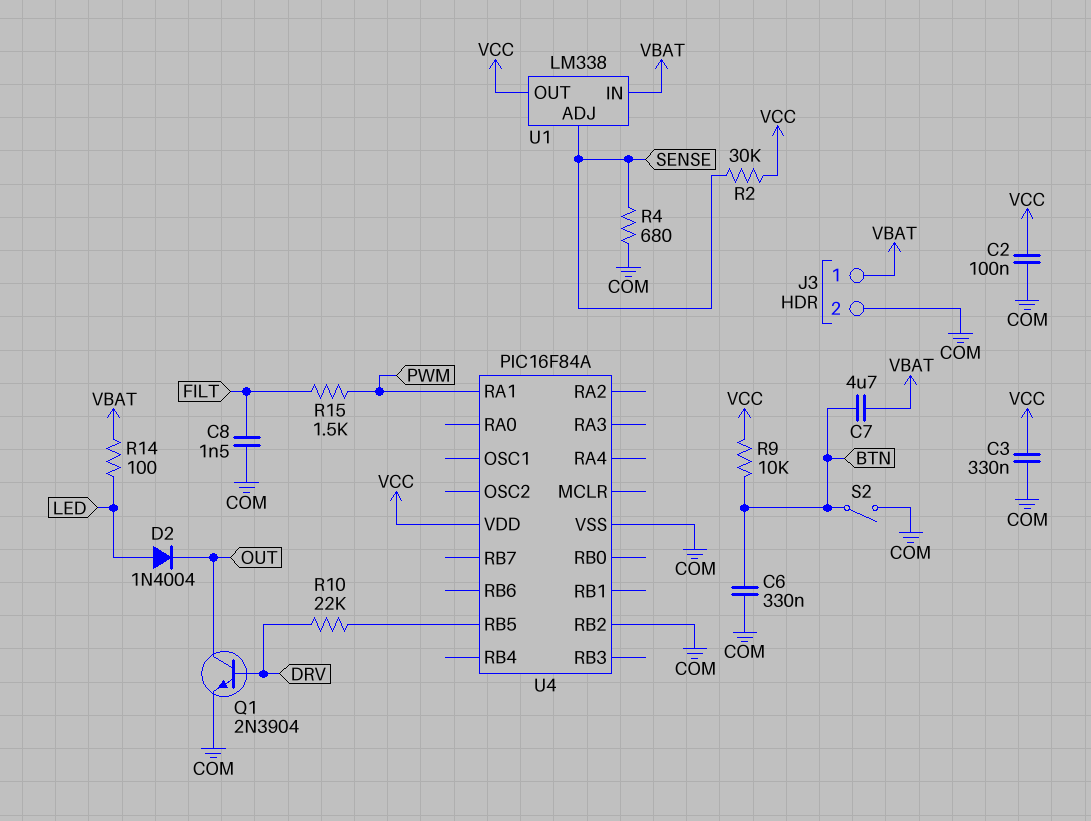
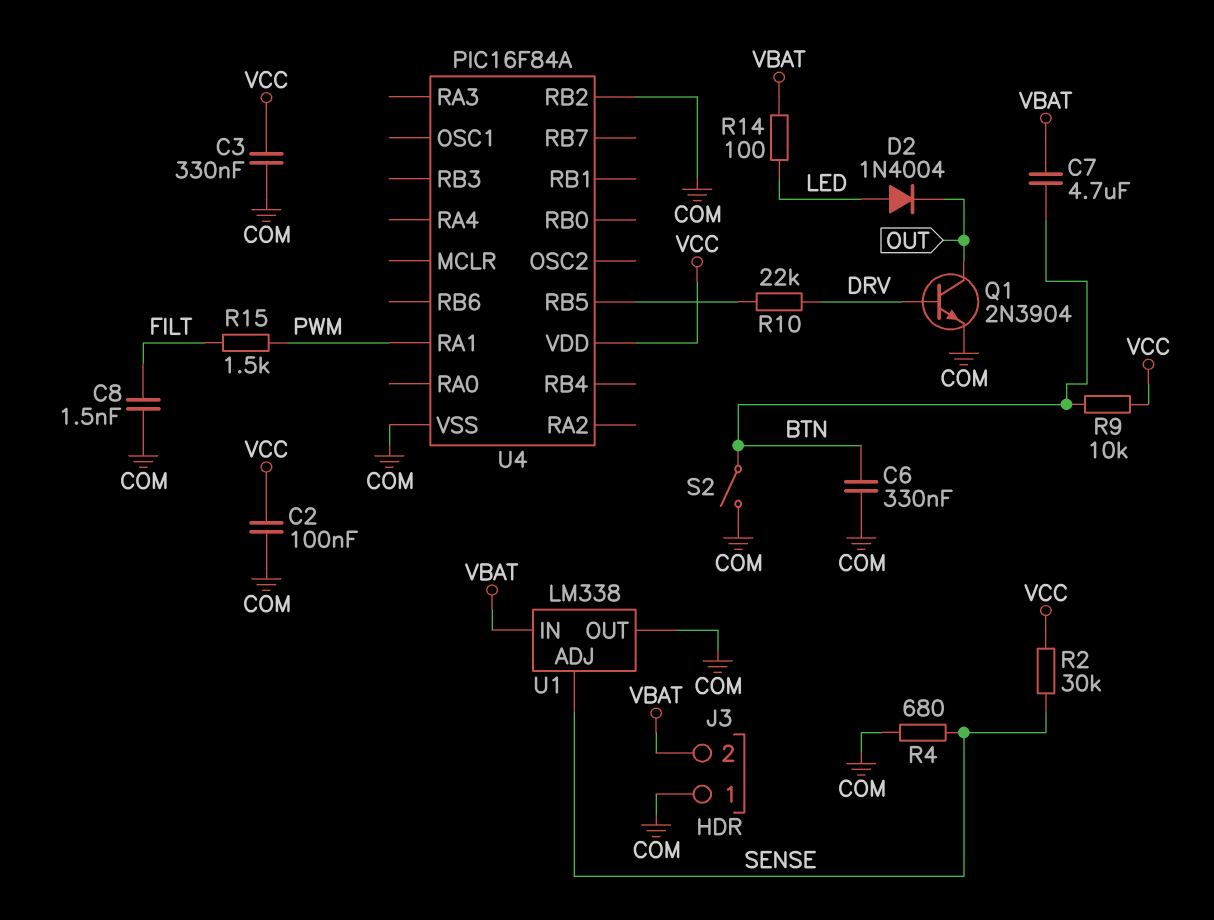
J3 pin 1: VBAT -> COM
J3 pin 2: COM -> VBAT
U1 pin OUT: VCC -> COM

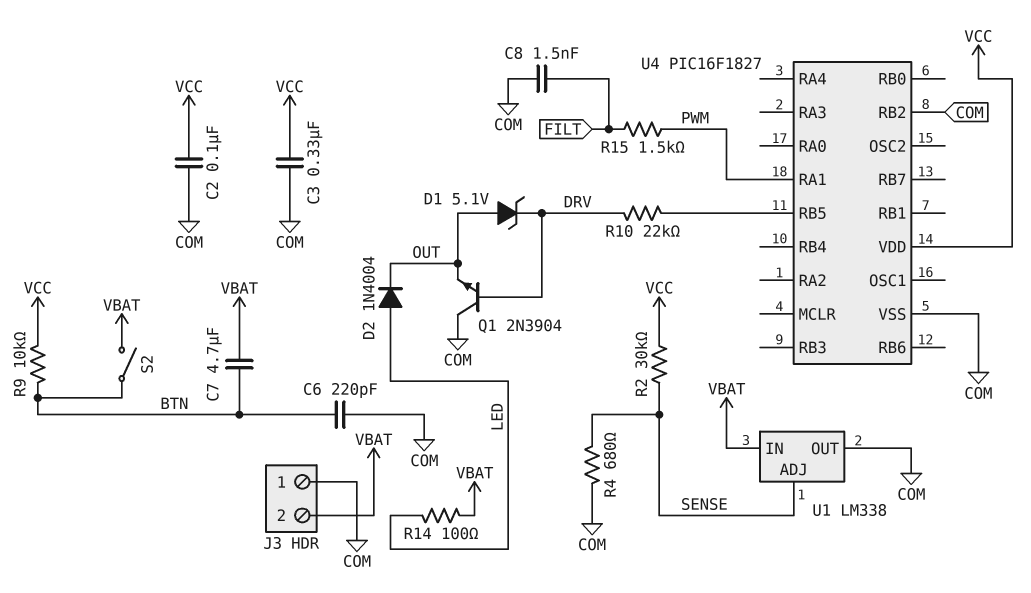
C6: 330nF (BTN, COM) -> 220pF (BTN, COM)
D1: none -> zener 5.1V (A OUT, K DRV)
Q1: NPN 2N3904 (B DRV, C OUT, E COM) -> NPN 2N3904 (B DRV, C COM, E OUT)
S2: switch (BTN, COM) -> switch (BTN, VBAT)
U4: PIC16F84A -> PIC16F1827

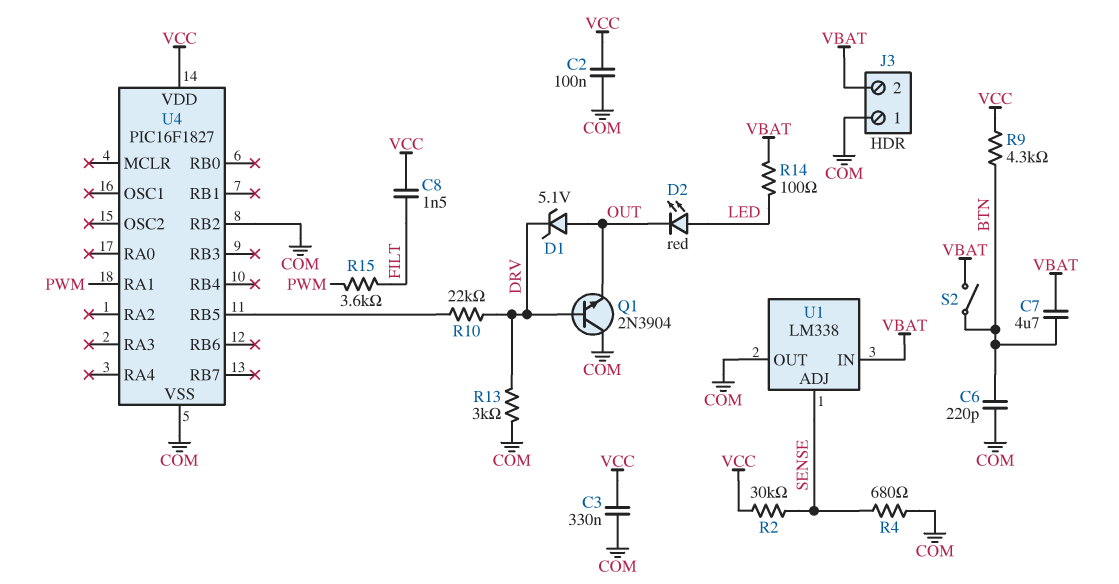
C8: 1.5nF (COM, FILT) -> 1.5nF (FILT, VCC)
D2: diode 1N4004 (A LED, K OUT) -> LED red (A LED, K OUT)
R9: 10k (BTN, VCC) -> 4.3k (BTN, VCC)
R13: none -> 3k (COM, DRV)
R15: 1.5k (FILT, PWM) -> 3.6k (FILT, PWM)

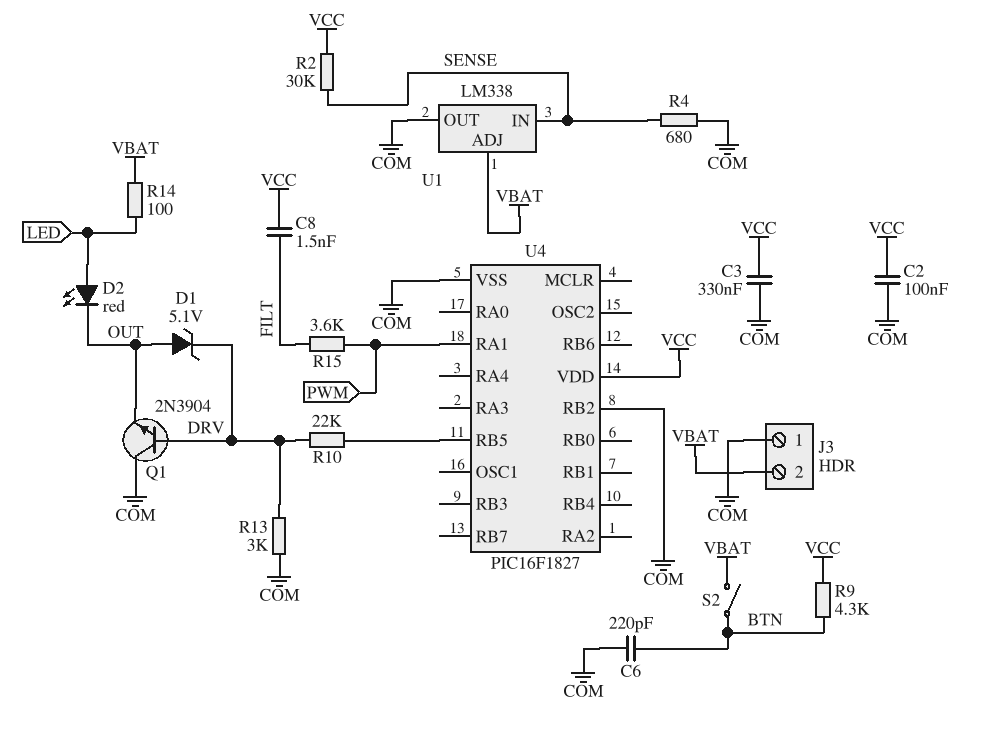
C7: 4.7uF (BTN, VBAT) -> none
U1 pin ADJ: SENSE -> VBAT
U1 pin IN: VBAT -> SENSE

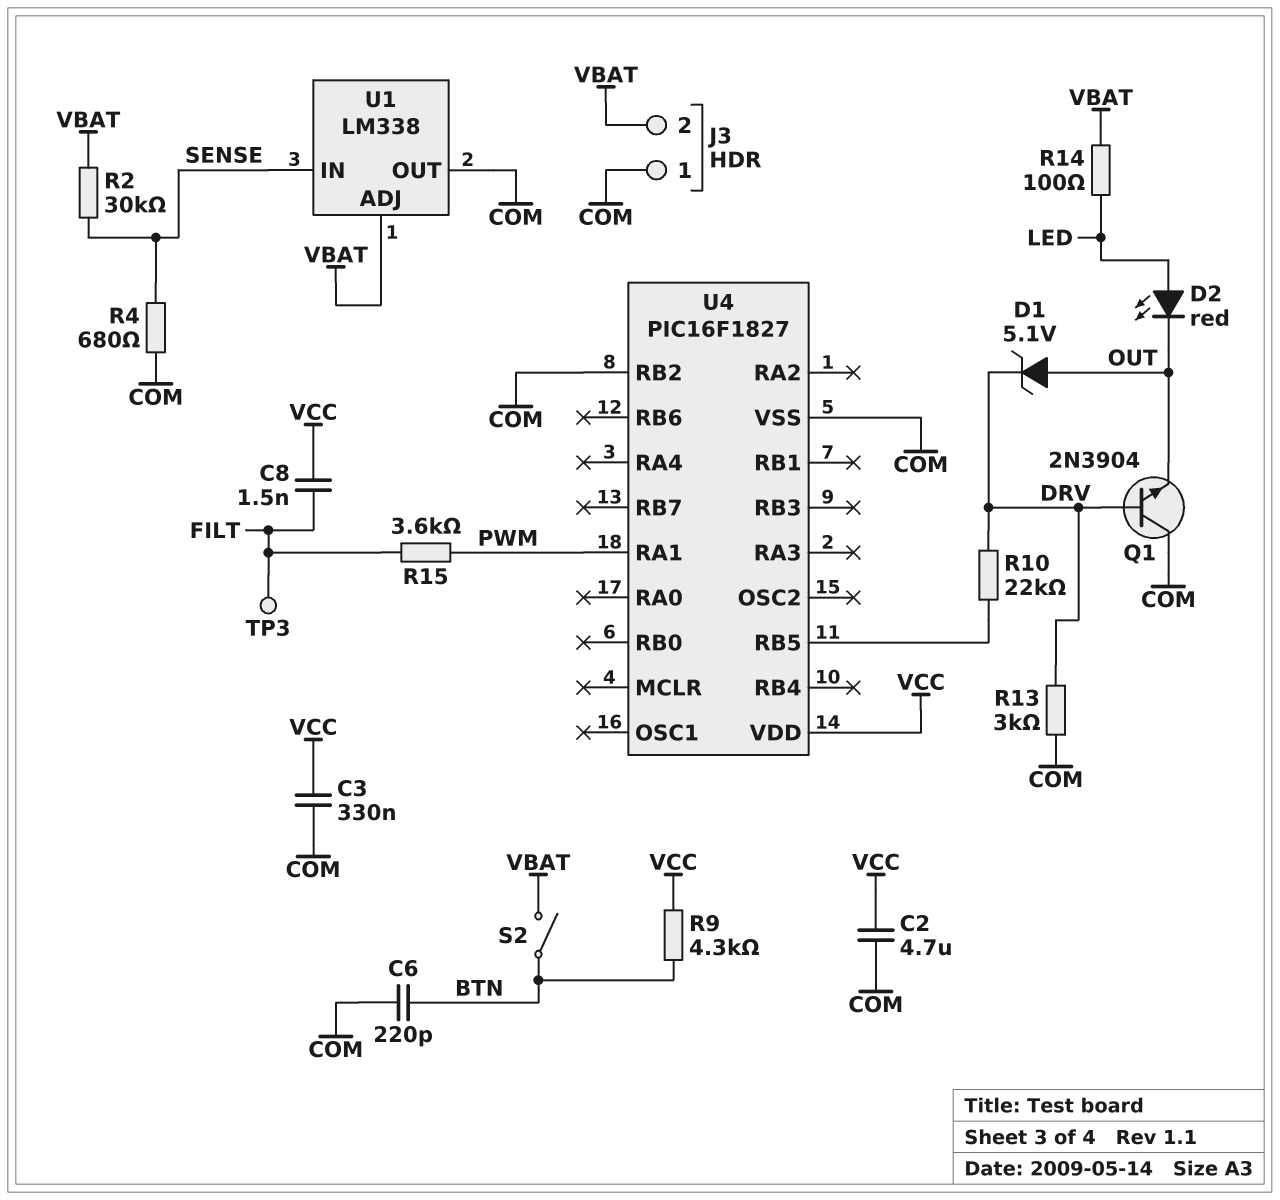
C2: 100nF (COM, VCC) -> 4.7uF (COM, VCC)
R2: 30k (SENSE, VCC) -> 30k (SENSE, VBAT)
TP3: none -> test point (FILT)

